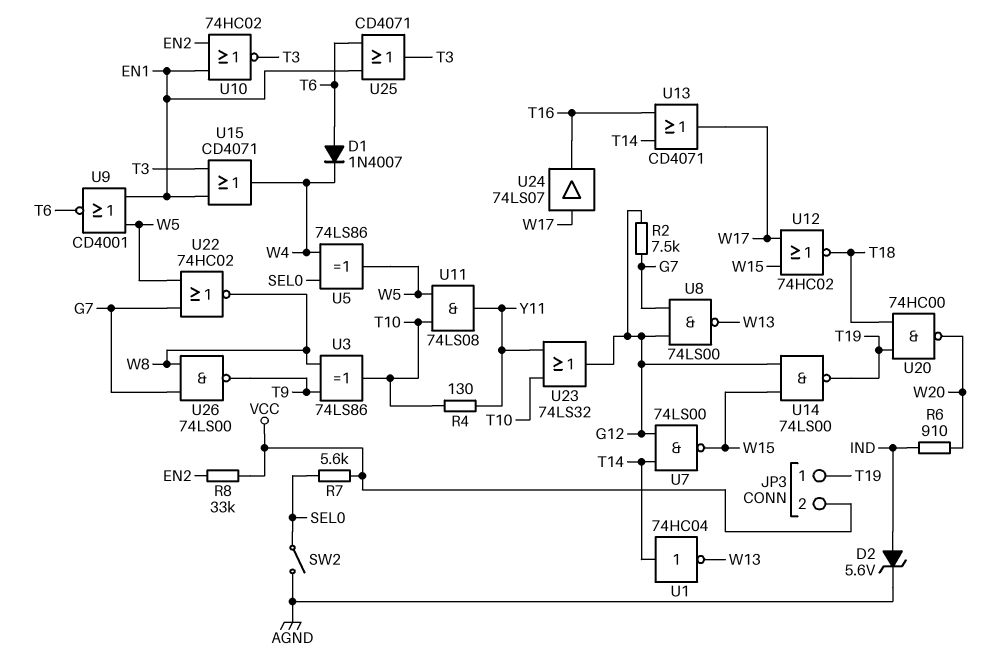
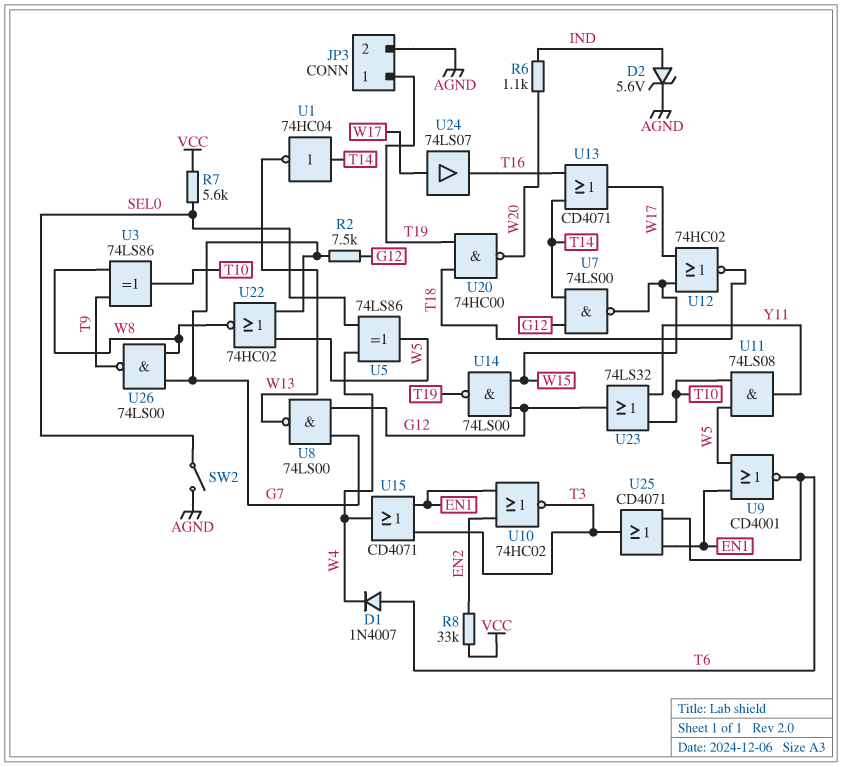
JP3 pin 2: VCC -> AGND
R4: 130 (T10, Y11) -> none
R6: 910 (IND, W20) -> 1.1k (IND, W20)

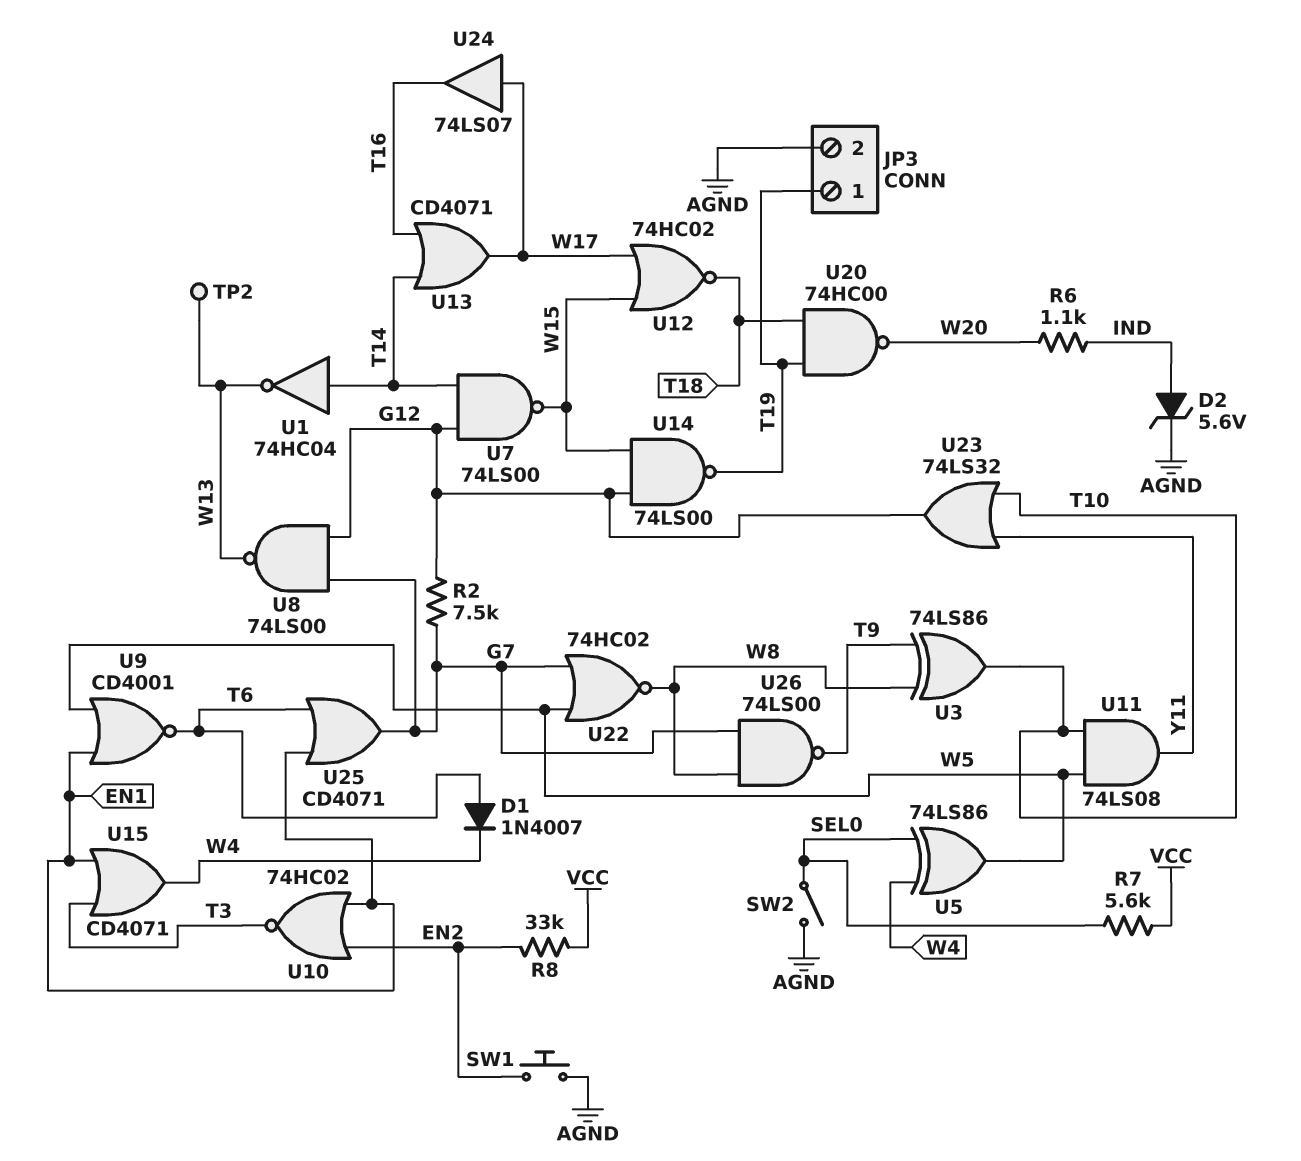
SW1: none -> button (AGND, EN2)
TP2: none -> test point (W13)
U25: OR CD4071 (in EN1, in T6, out T3) -> OR CD4071 (in EN1, in T6, out G7)

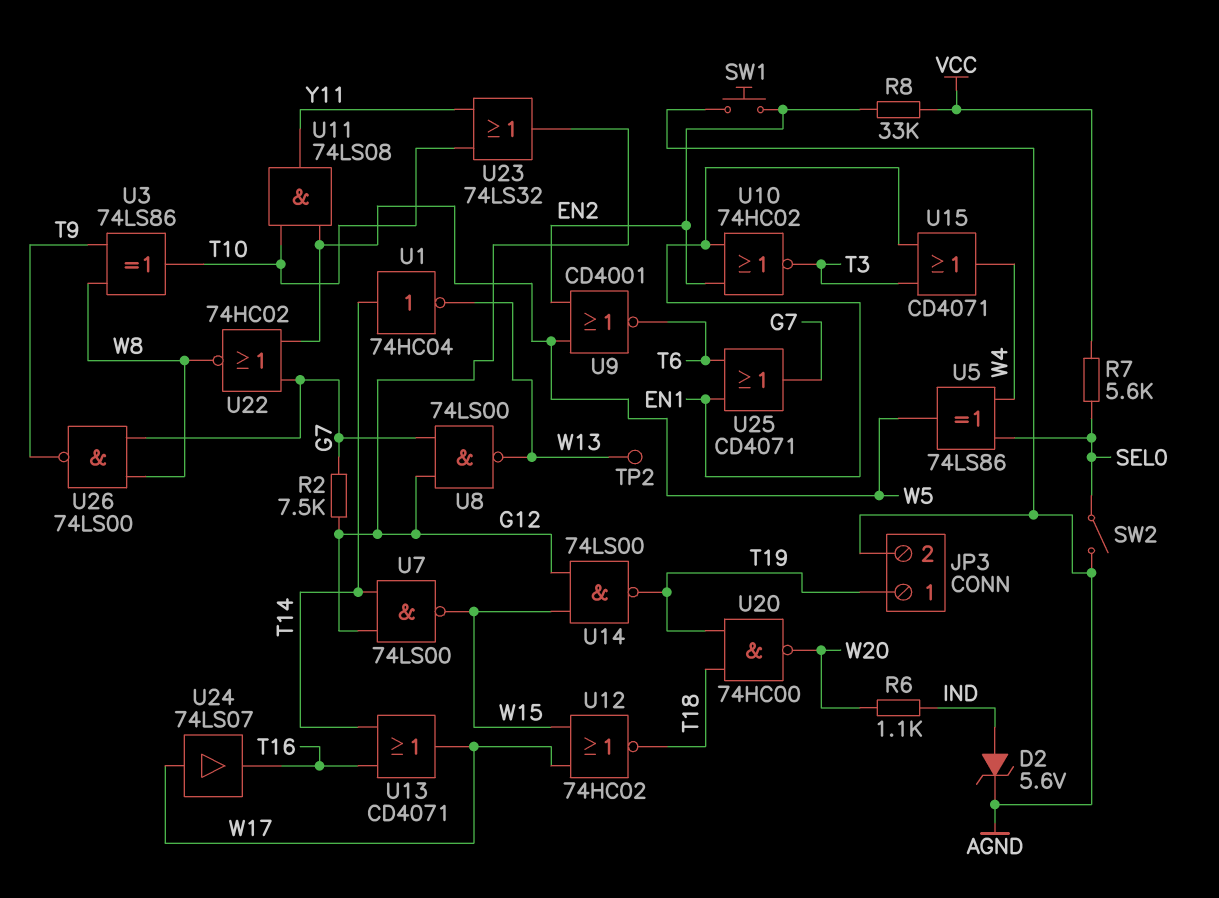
D1: diode 1N4007 (A T6, K W4) -> none
U9: NOR CD4001 (in EN1, in W5, out T6) -> NOR CD4001 (in EN2, in W5, out T6)

